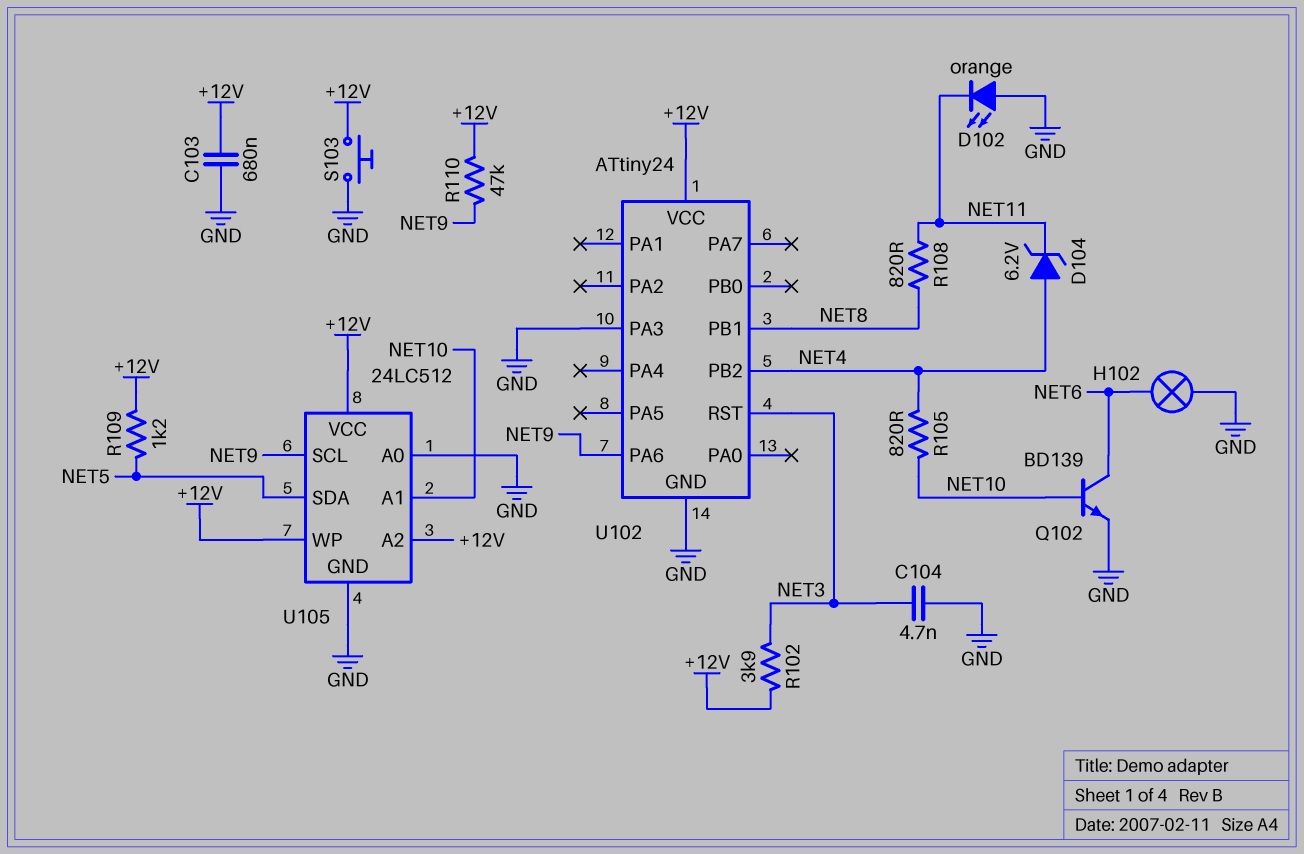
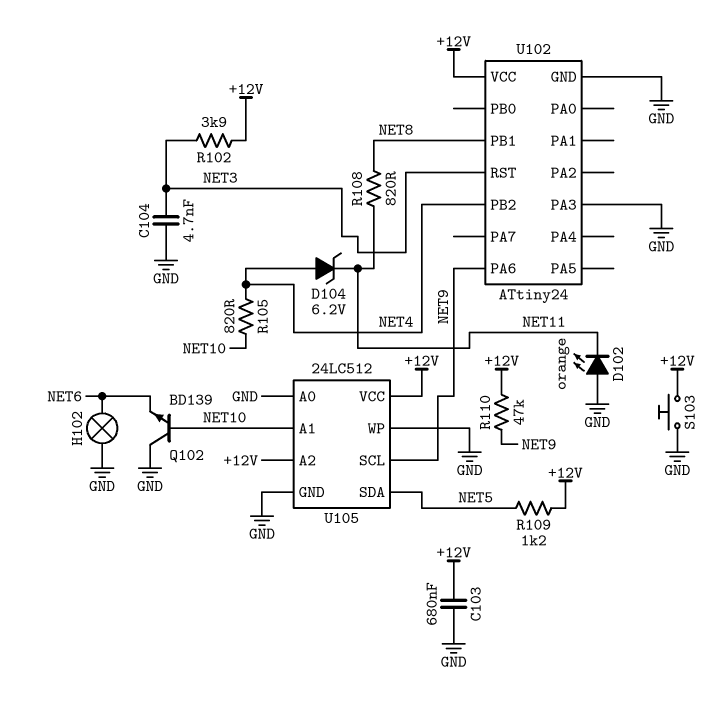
Q102: NPN BD139 (B NET10, C NET6, E GND) -> NPN BD139 (B NET10, C GND, E NET6)
U105 pin WP: +12V -> GND

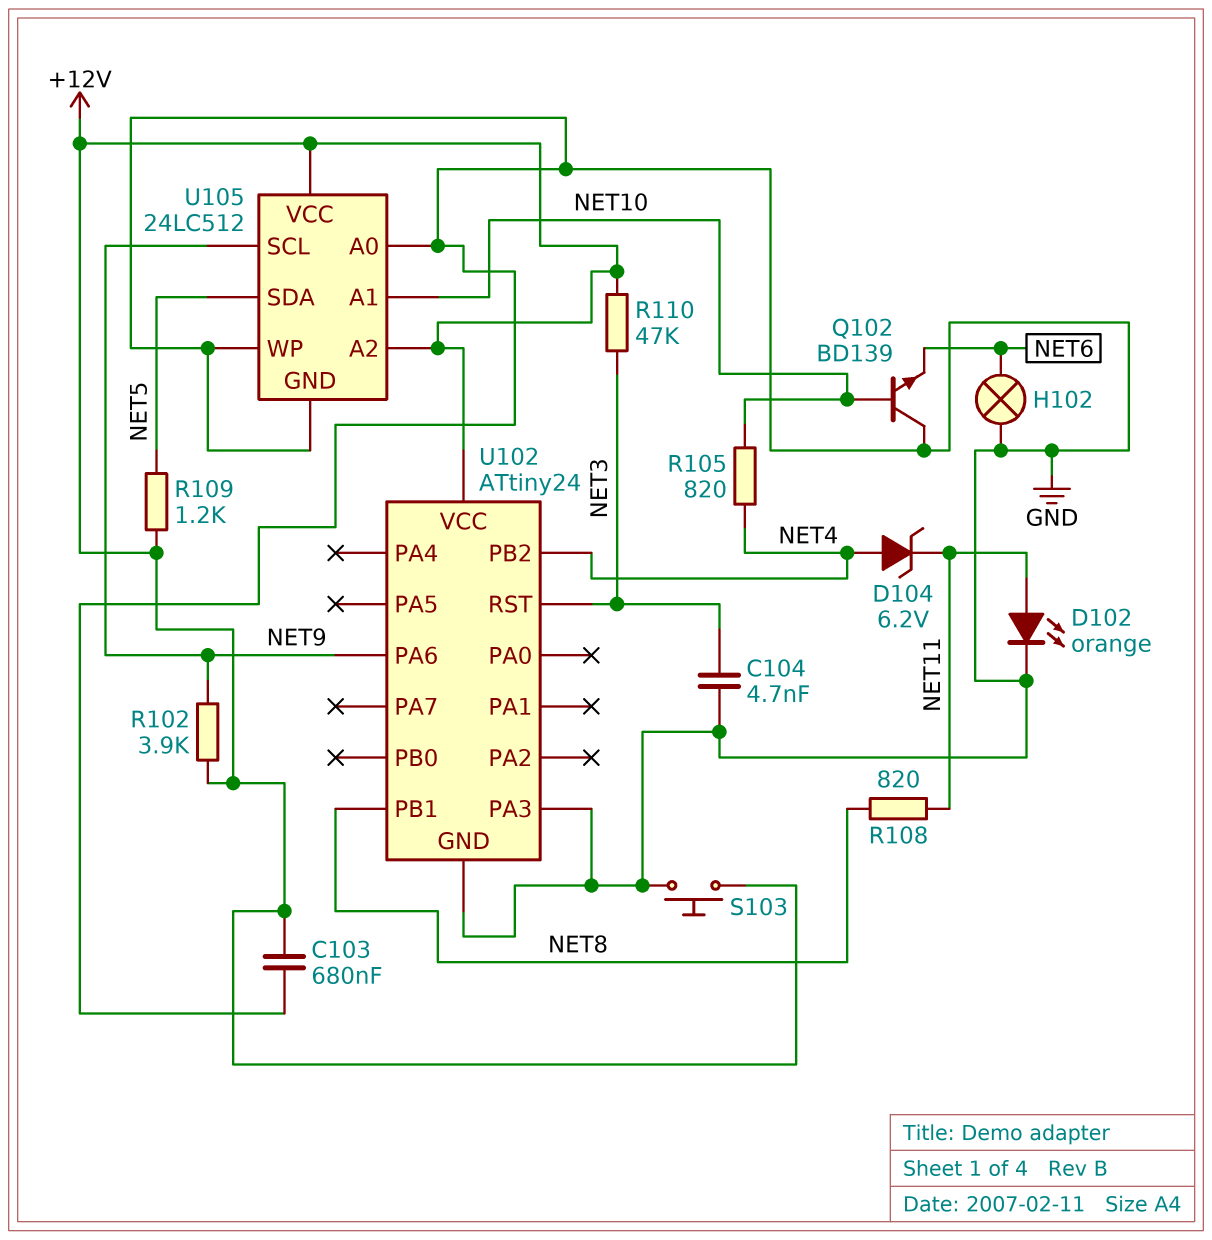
D102: LED orange (A GND, K NET11) -> LED orange (A NET11, K GND)
R102: 3.9k (+12V, NET3) -> 3.9k (+12V, NET9)
R110: 47k (+12V, NET9) -> 47k (+12V, NET3)

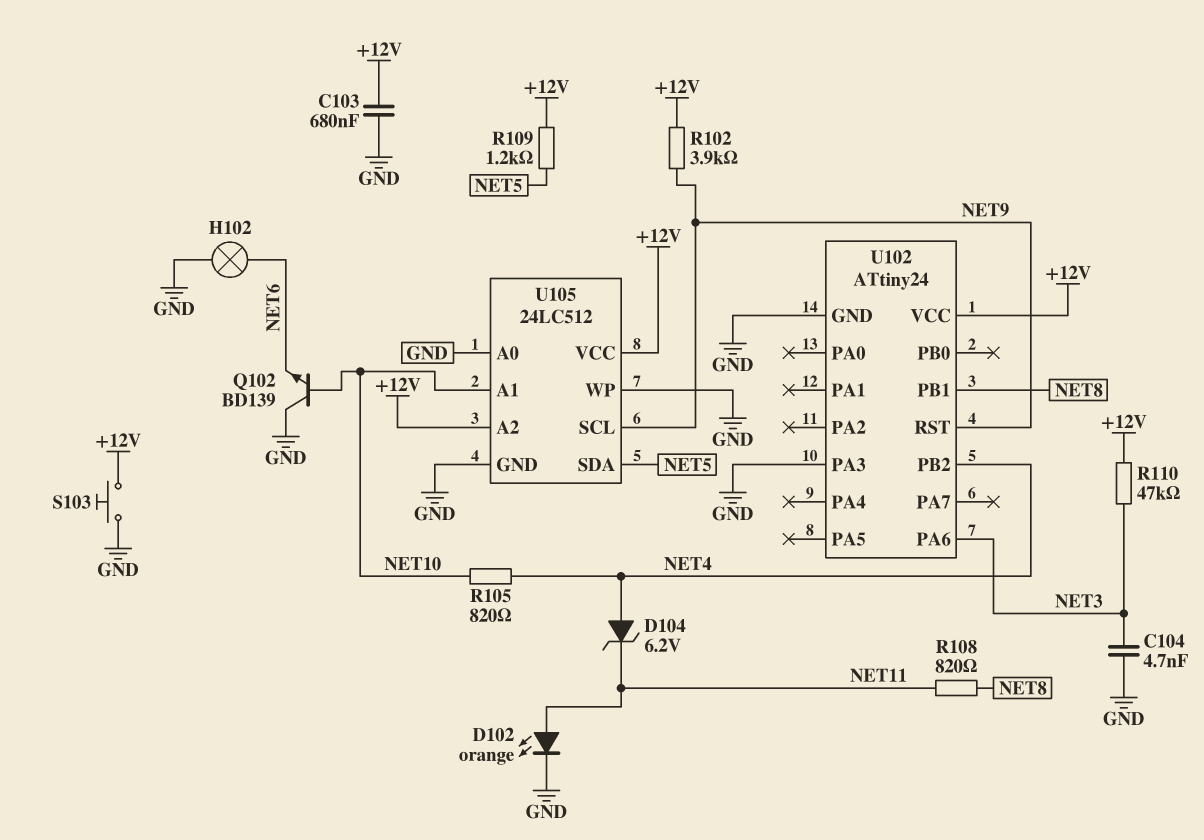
U102 pin PA6: NET9 -> NET3
U102 pin RST: NET3 -> NET9

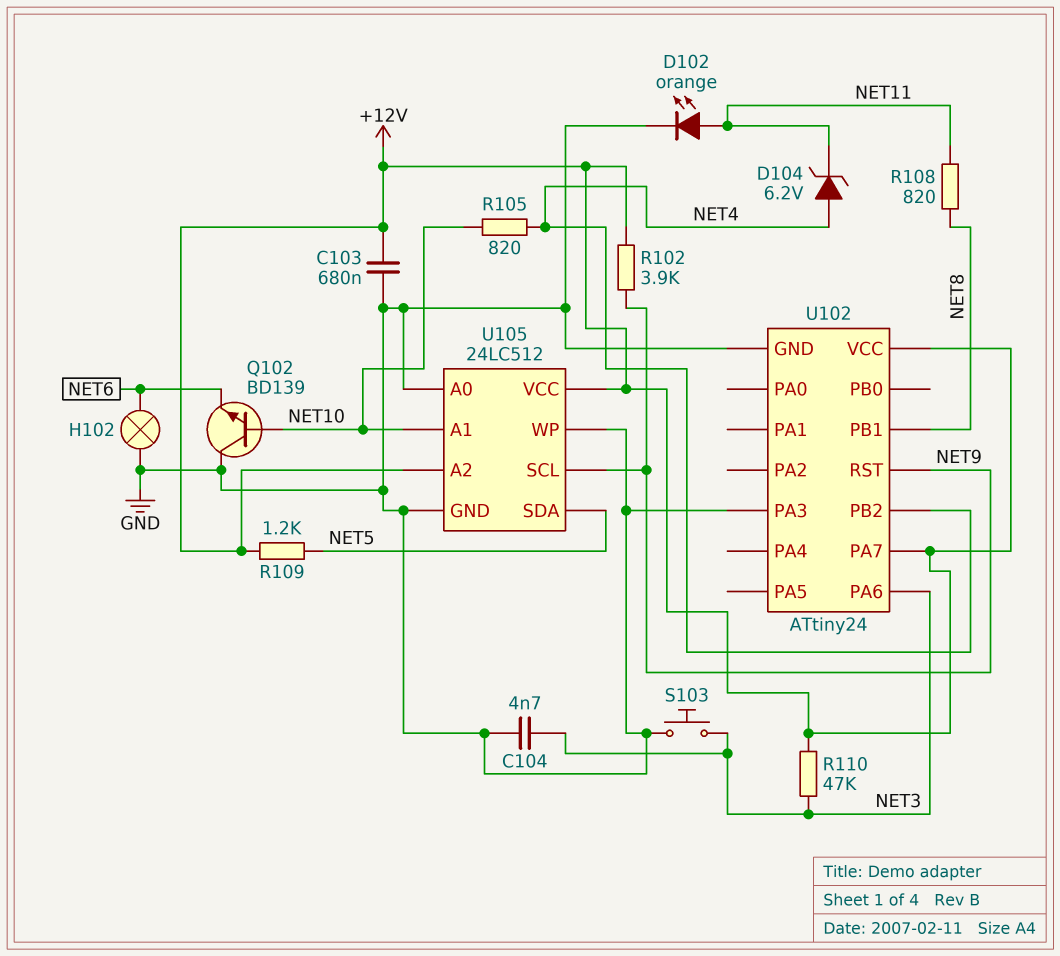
S103: button (+12V, GND) -> button (GND, NET3)
U102 pin PA7: none -> +12V

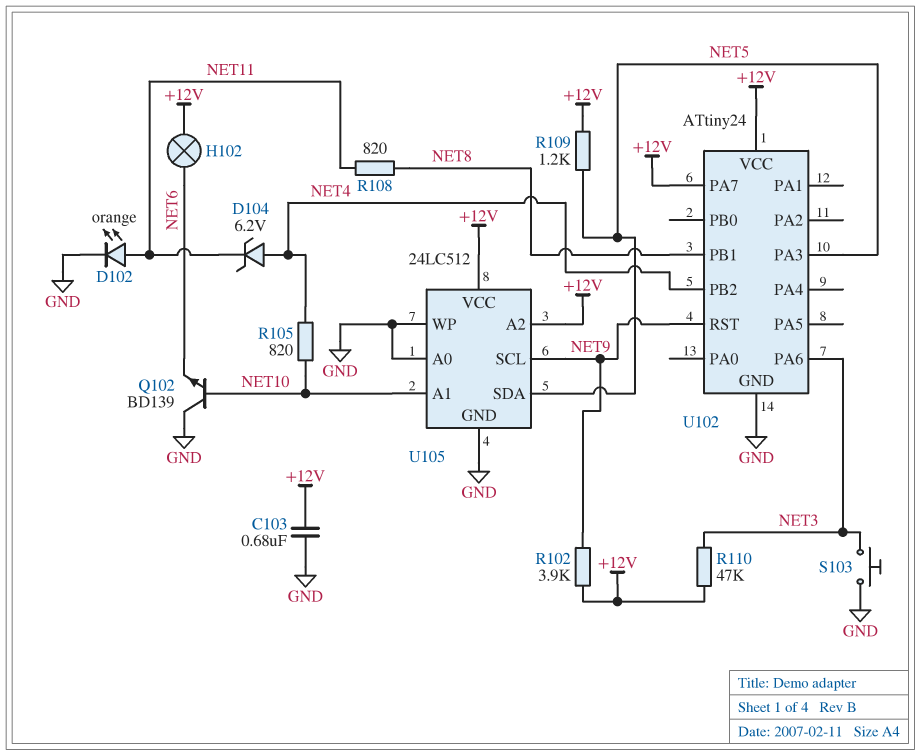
C104: 4.7nF (GND, NET3) -> none
H102: lamp (GND, NET6) -> lamp (+12V, NET6)
U102 pin PA3: GND -> NET5

